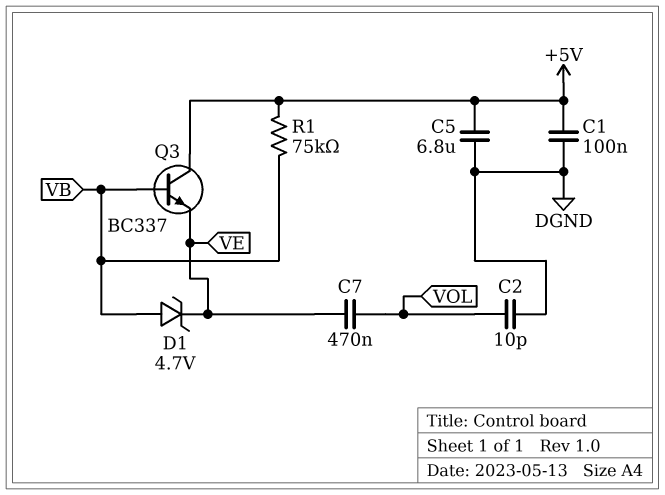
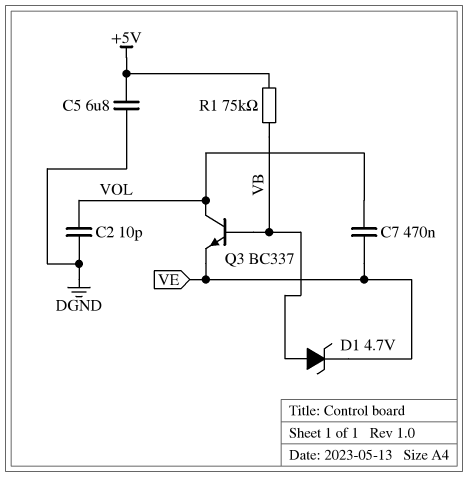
C1: 100nF (+5V, DGND) -> none
Q3: NPN BC337 (B VB, C +5V, E VE) -> NPN BC337 (B VB, C VOL, E VE)

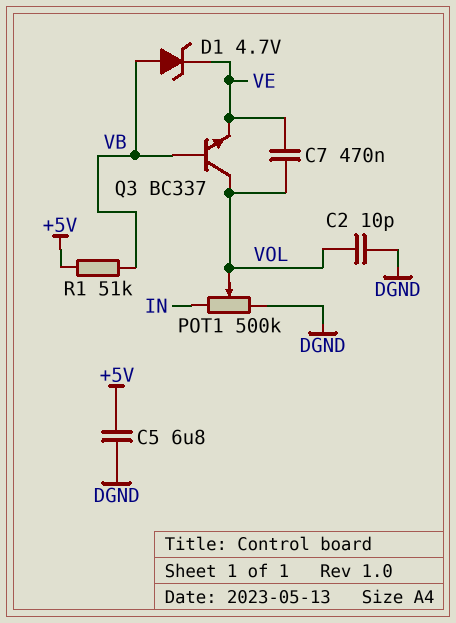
POT1: none -> 500k (DGND, IN, wiper VOL)
R1: 75k (+5V, VB) -> 51k (+5V, VB)

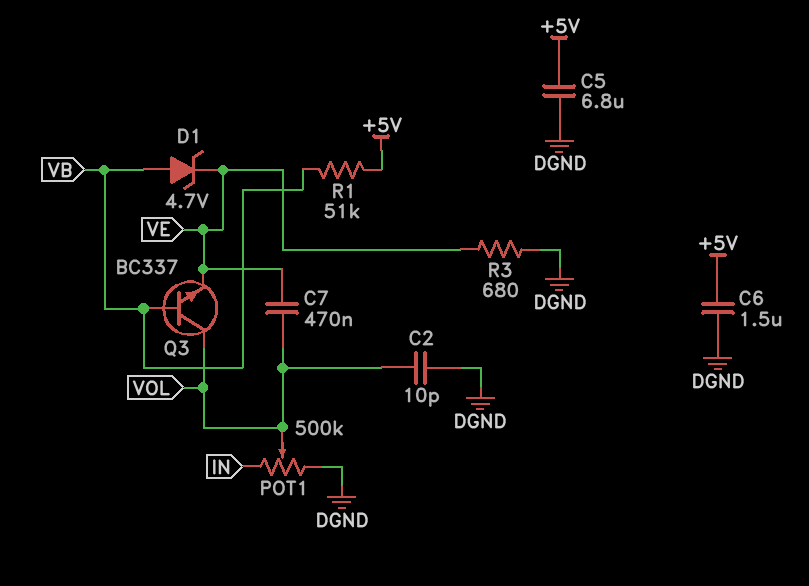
C6: none -> 1.5uF (+5V, DGND)
R3: none -> 680 (DGND, VE)

